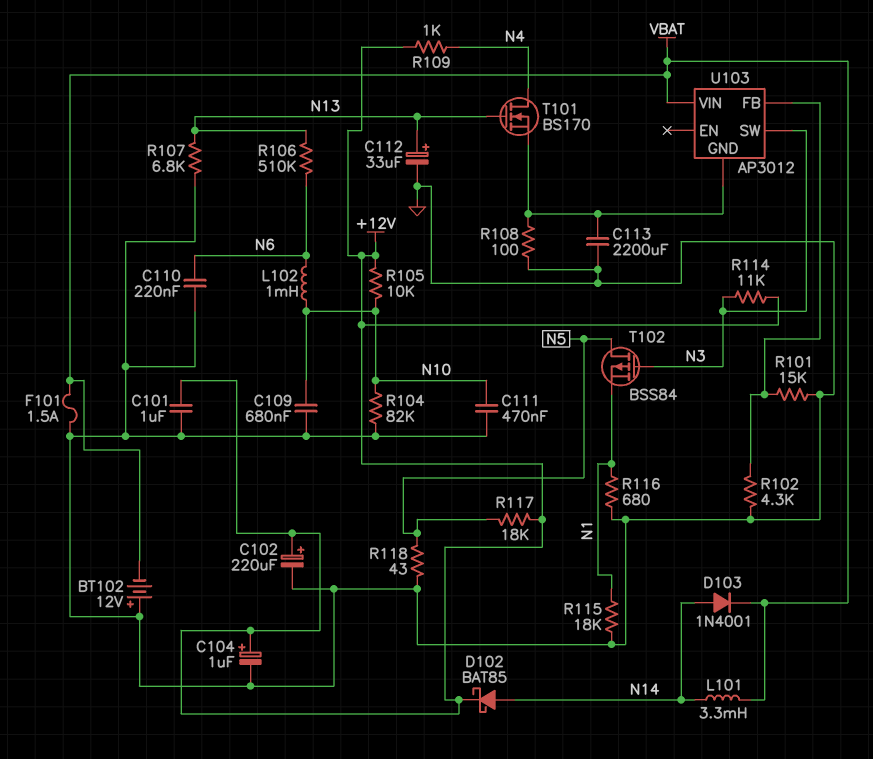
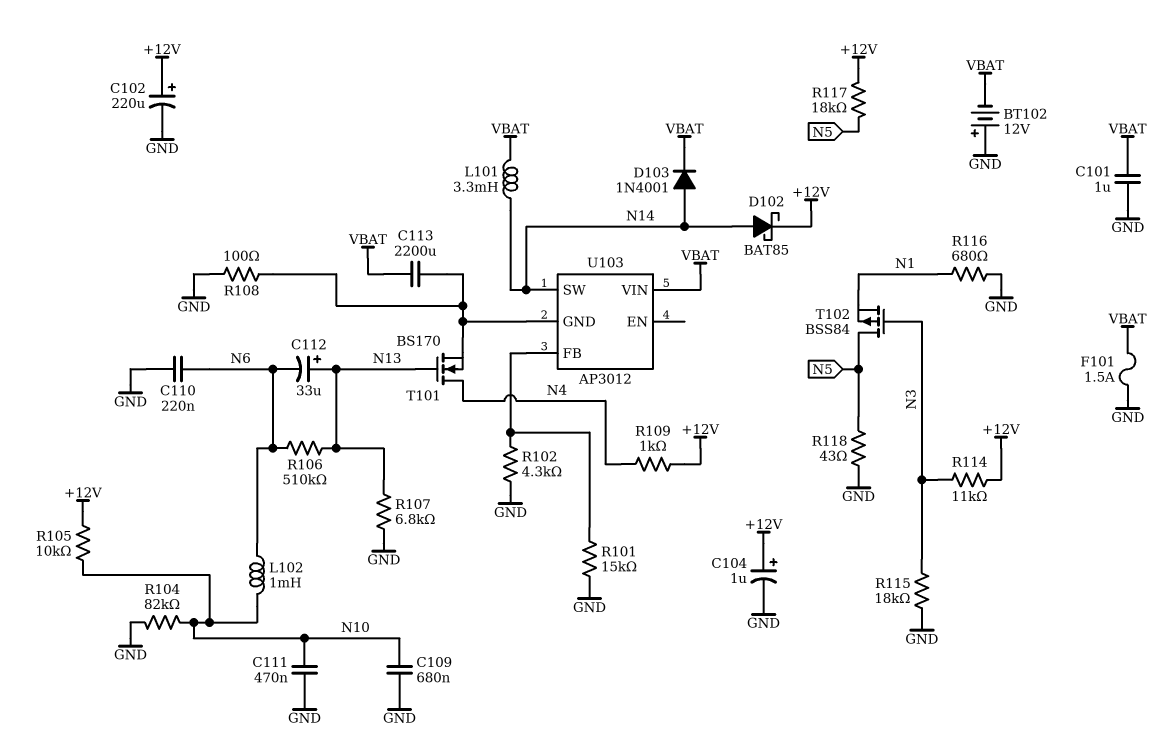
C101: 1uF (+12V, GND) -> 1uF (GND, VBAT)
C112: 33uF (plus N13, minus GND) -> 33uF (plus N13, minus N6)
C113: 2200uF (GND, U103/GND) -> 2200uF (U103/GND, VBAT)
R115: 18k (GND, N1) -> 18k (GND, N3)
U103 pin SW: N3 -> N14

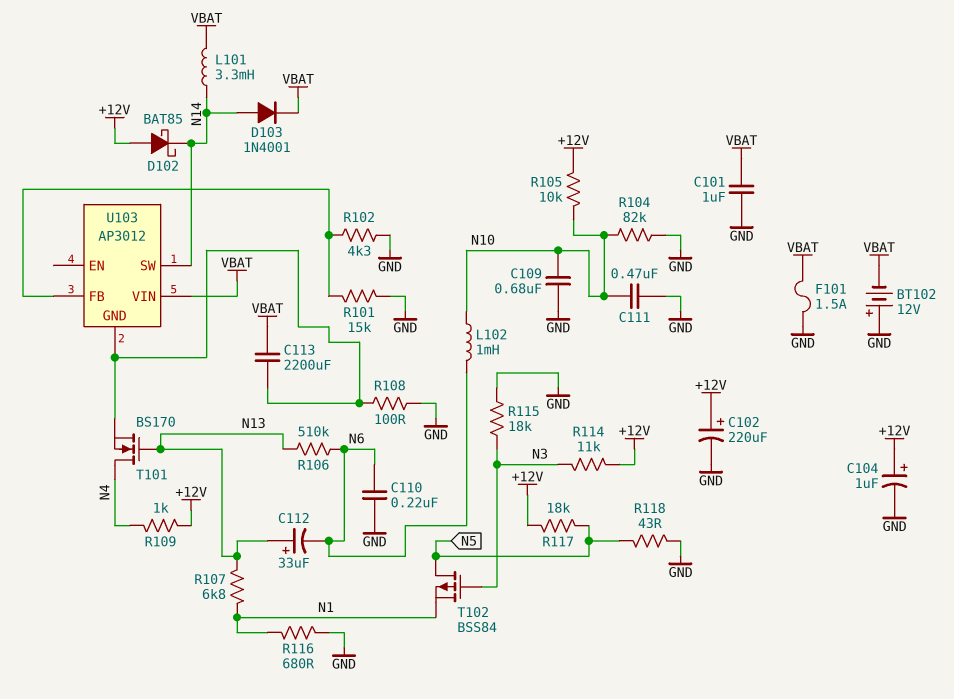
D102: schottky BAT85 (A N14, K +12V) -> schottky BAT85 (A +12V, K N14)
R107: 6.8k (GND, N13) -> 6.8k (N1, N13)

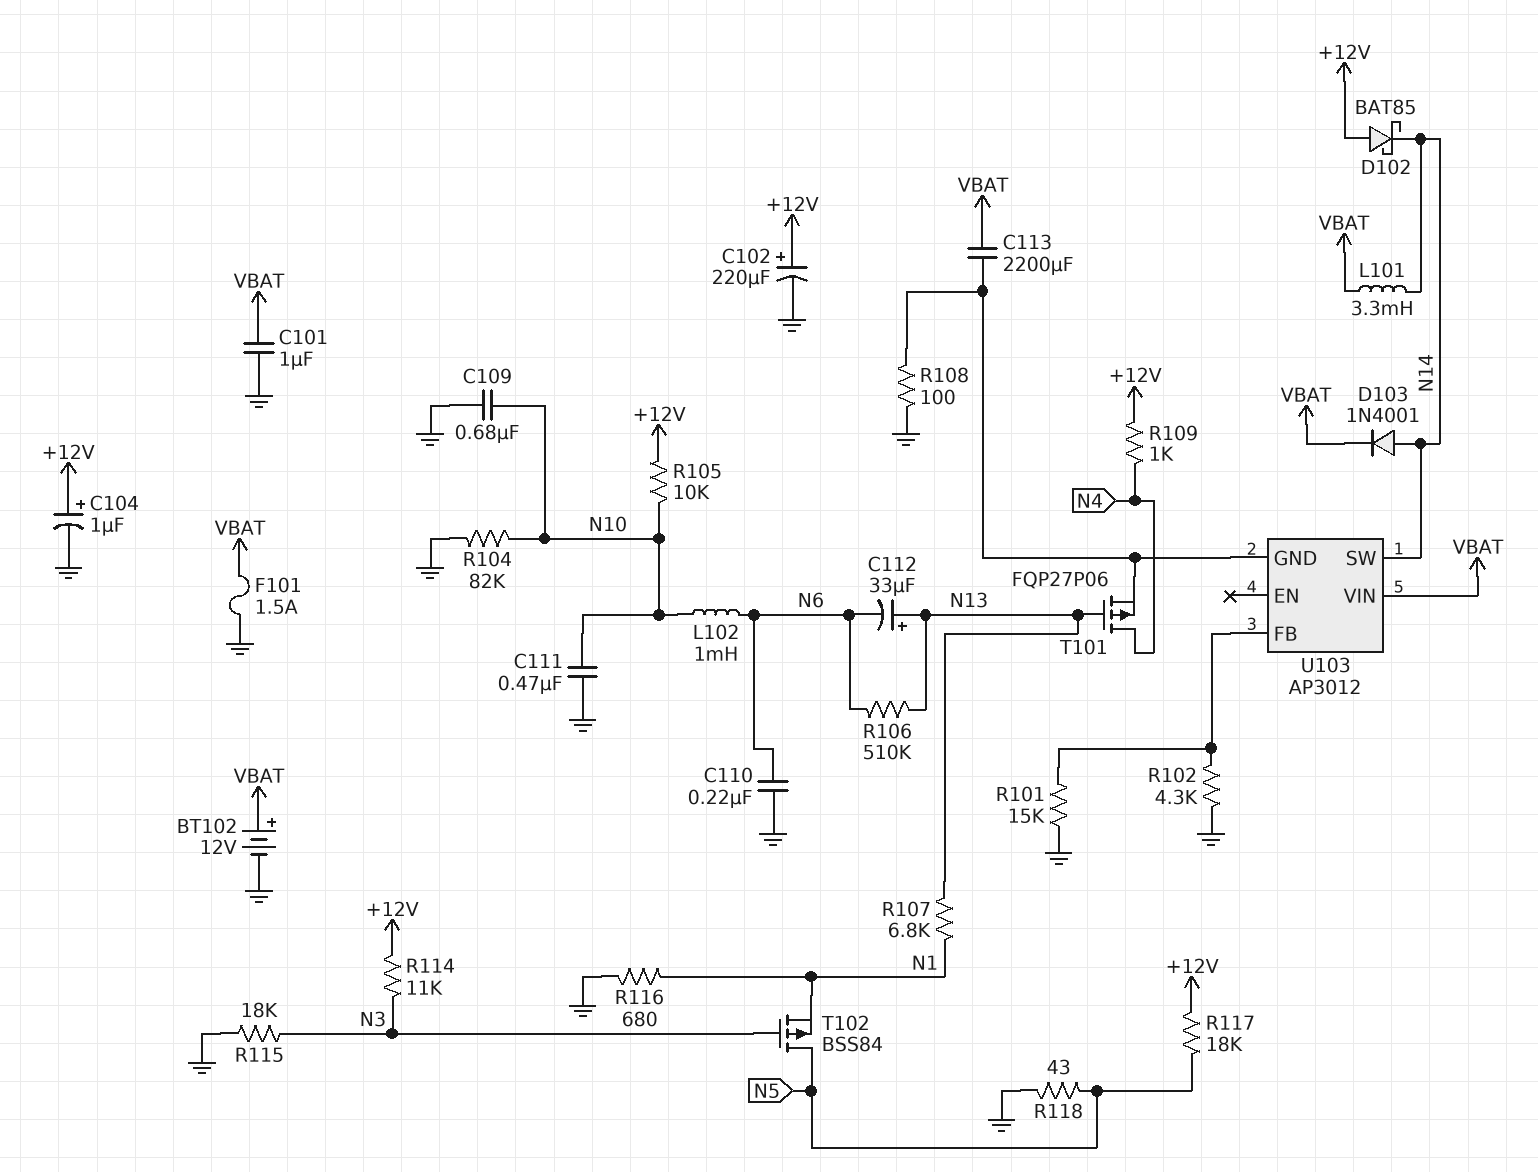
BT102: 12V (plus GND, minus VBAT) -> 12V (plus VBAT, minus GND)
T101: NMOS BS170 (G N13, D N4, S U103/GND) -> PMOS FQP27P06 (G N13, D N4, S U103/GND)

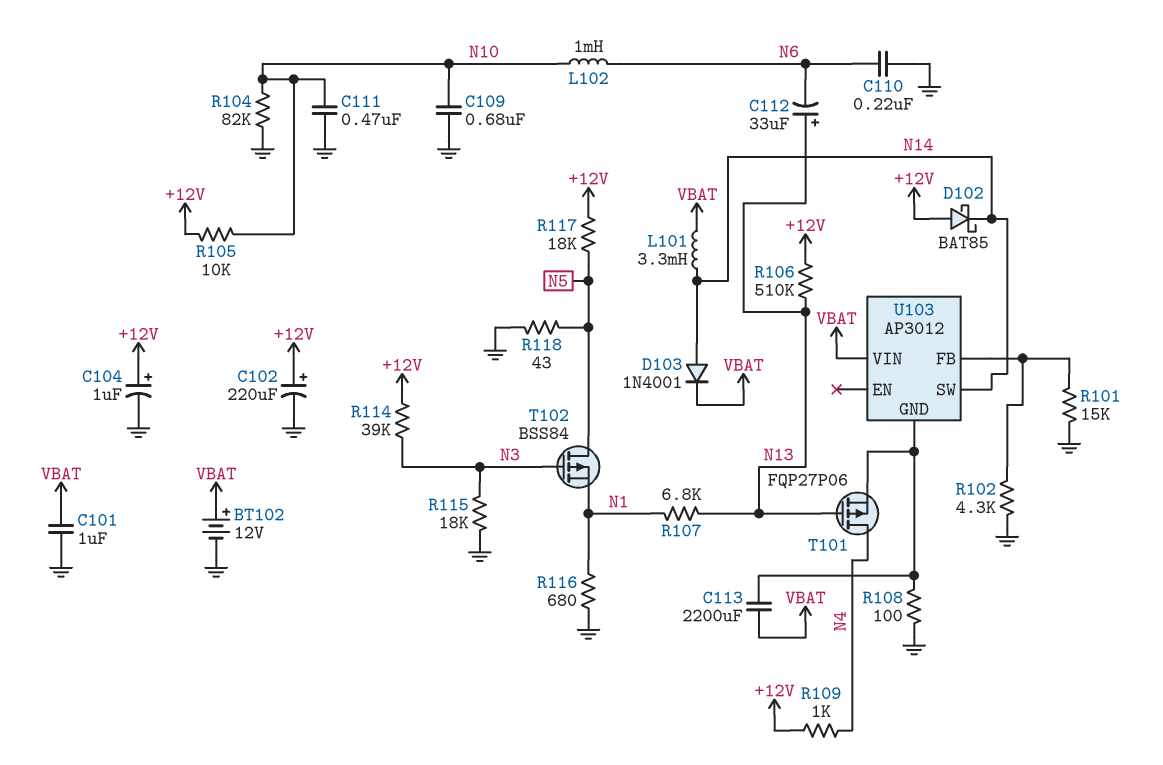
F101: 1.5A (GND, VBAT) -> none
R106: 510k (N6, N13) -> 510k (+12V, N13)
R114: 11k (+12V, N3) -> 39k (+12V, N3)

